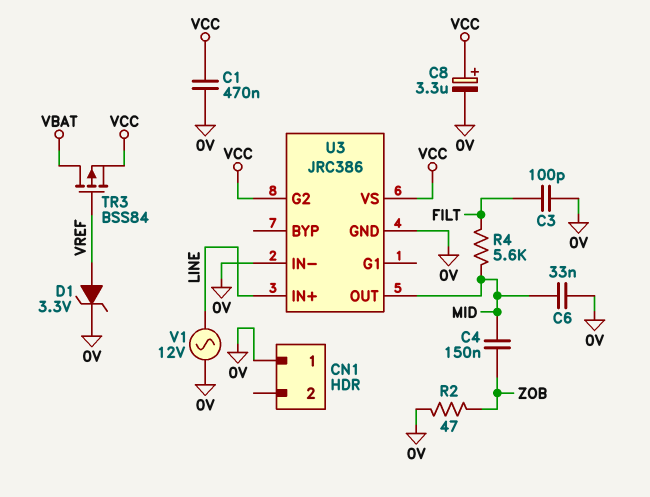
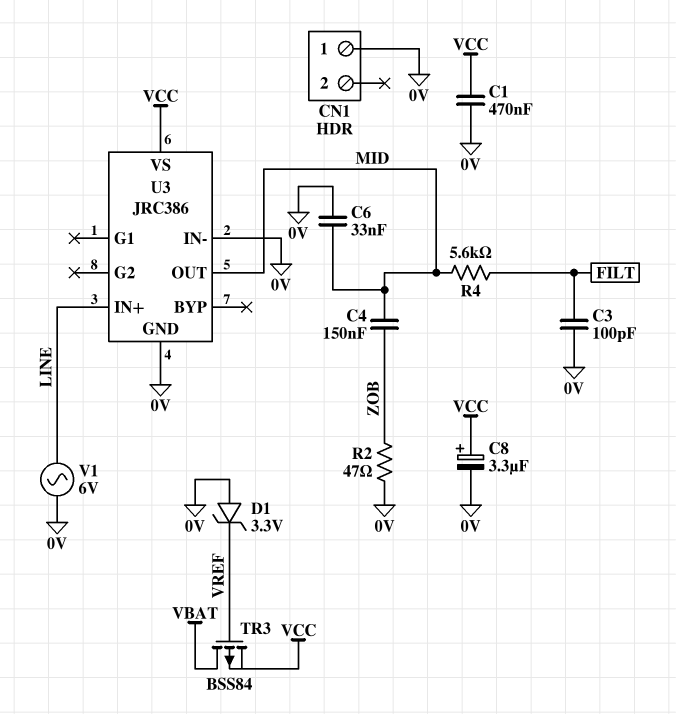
D1: zener 3.3V (A VREF, K 0V) -> zener 3.3V (A 0V, K VREF)
U3 pin G2: VCC -> none
V1: AC 12V (0V, LINE) -> AC 6V (0V, LINE)

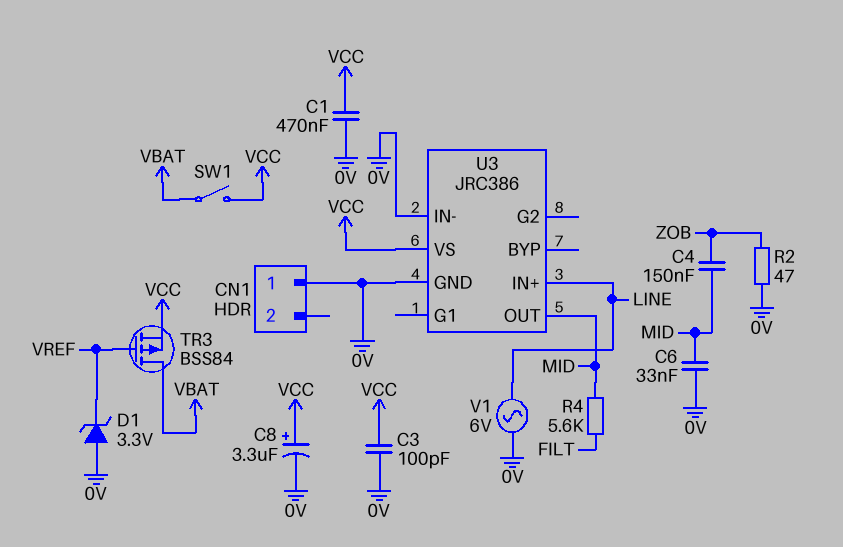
C3: 100pF (0V, FILT) -> 100pF (0V, VCC)
SW1: none -> switch (VBAT, VCC)

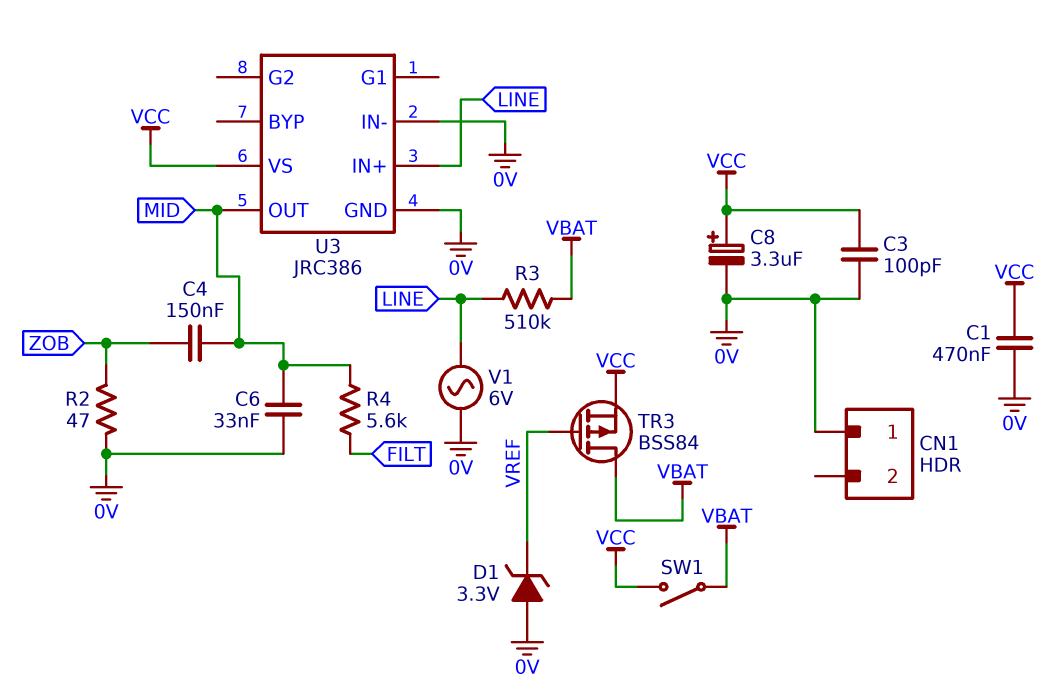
R3: none -> 510k (LINE, VBAT)

